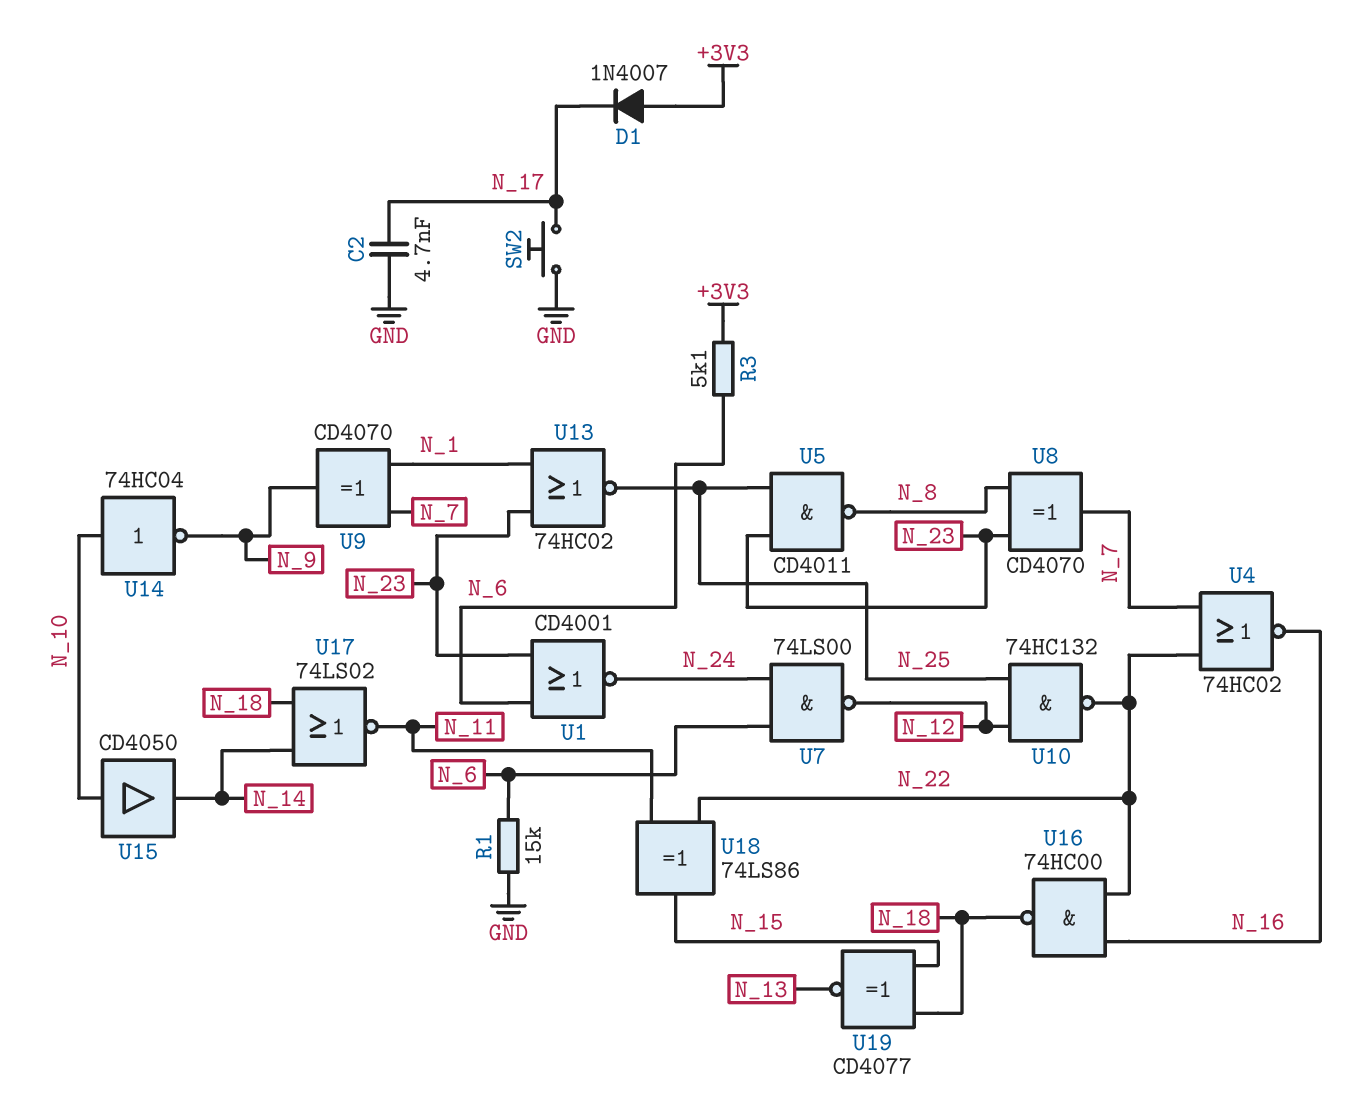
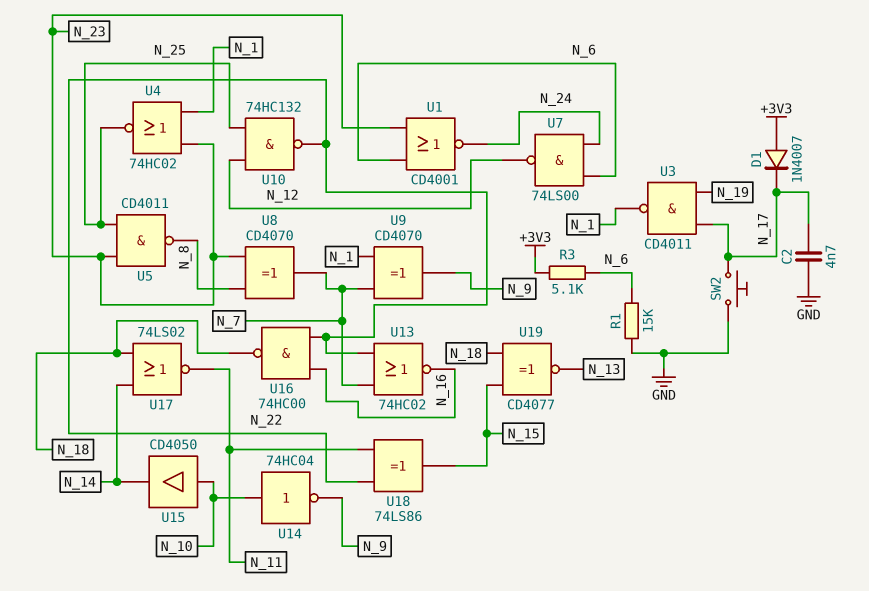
U3: none -> NAND CD4011 (in N_17, in N_19, out N_1)
U4: NOR 74HC02 (in N_7, in N_22, out N_16) -> NOR 74HC02 (in N_1, in N_23, out N_25)
U13: NOR 74HC02 (in N_1, in N_23, out N_25) -> NOR 74HC02 (in N_7, in N_22, out N_16)

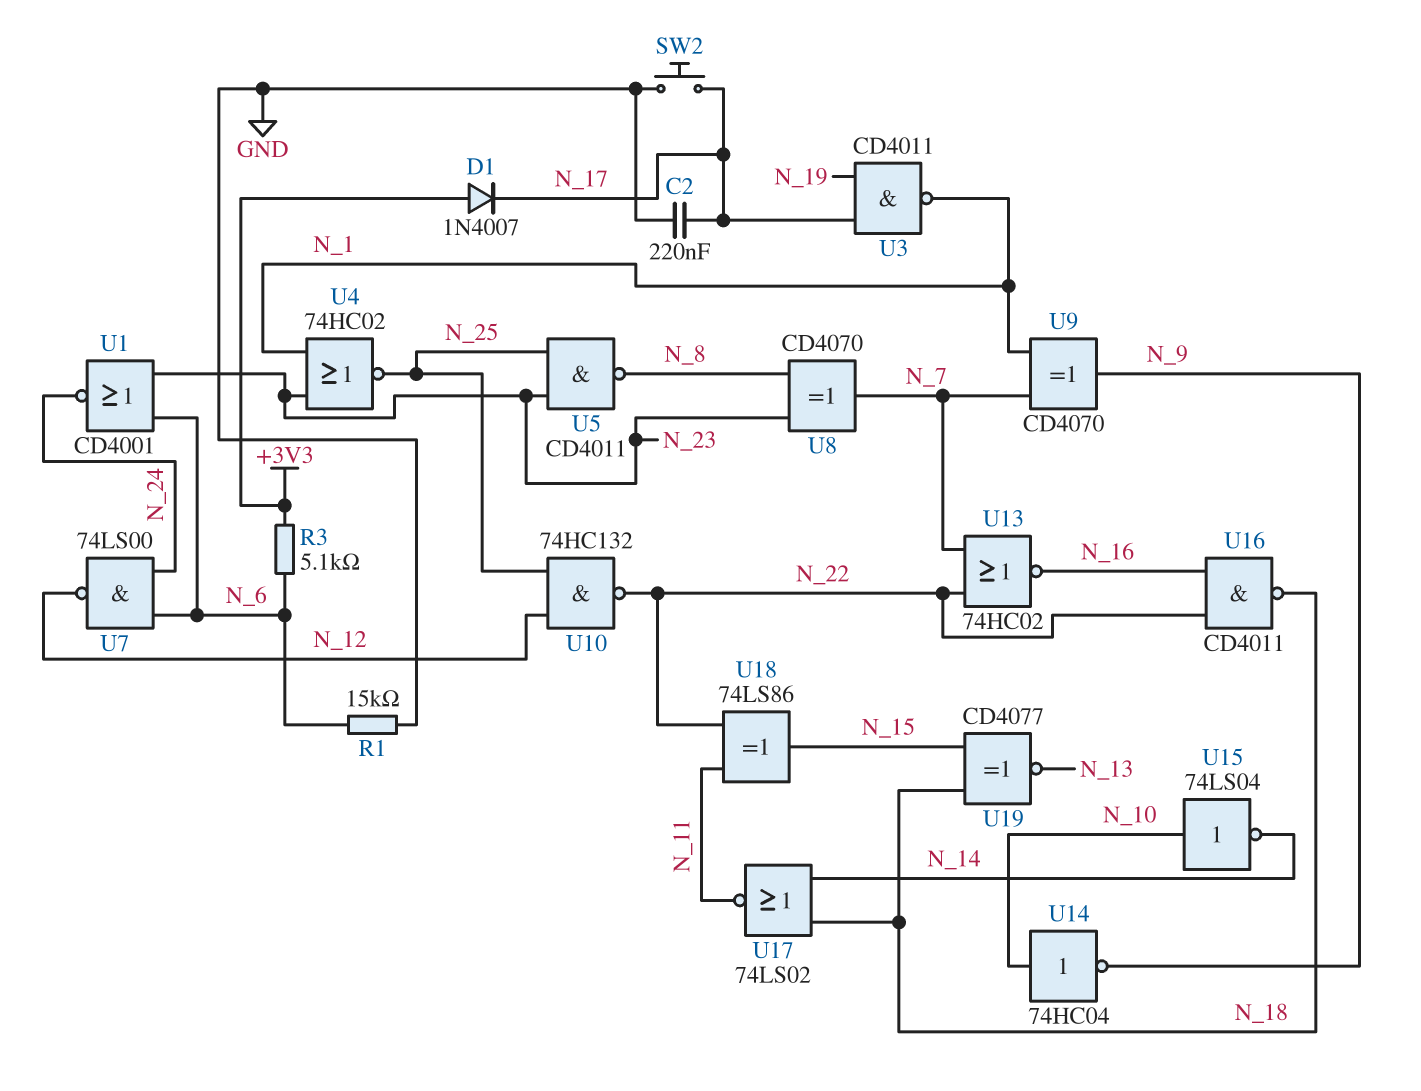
C2: 4.7nF (GND, N_17) -> 220nF (GND, N_17)
U15: buffer CD4050 (in N_10, out N_14) -> NOT 74LS04 (in N_10, out N_14)
U16: NAND 74HC00 (in N_16, in N_22, out N_18) -> NAND CD4011 (in N_16, in N_22, out N_18)

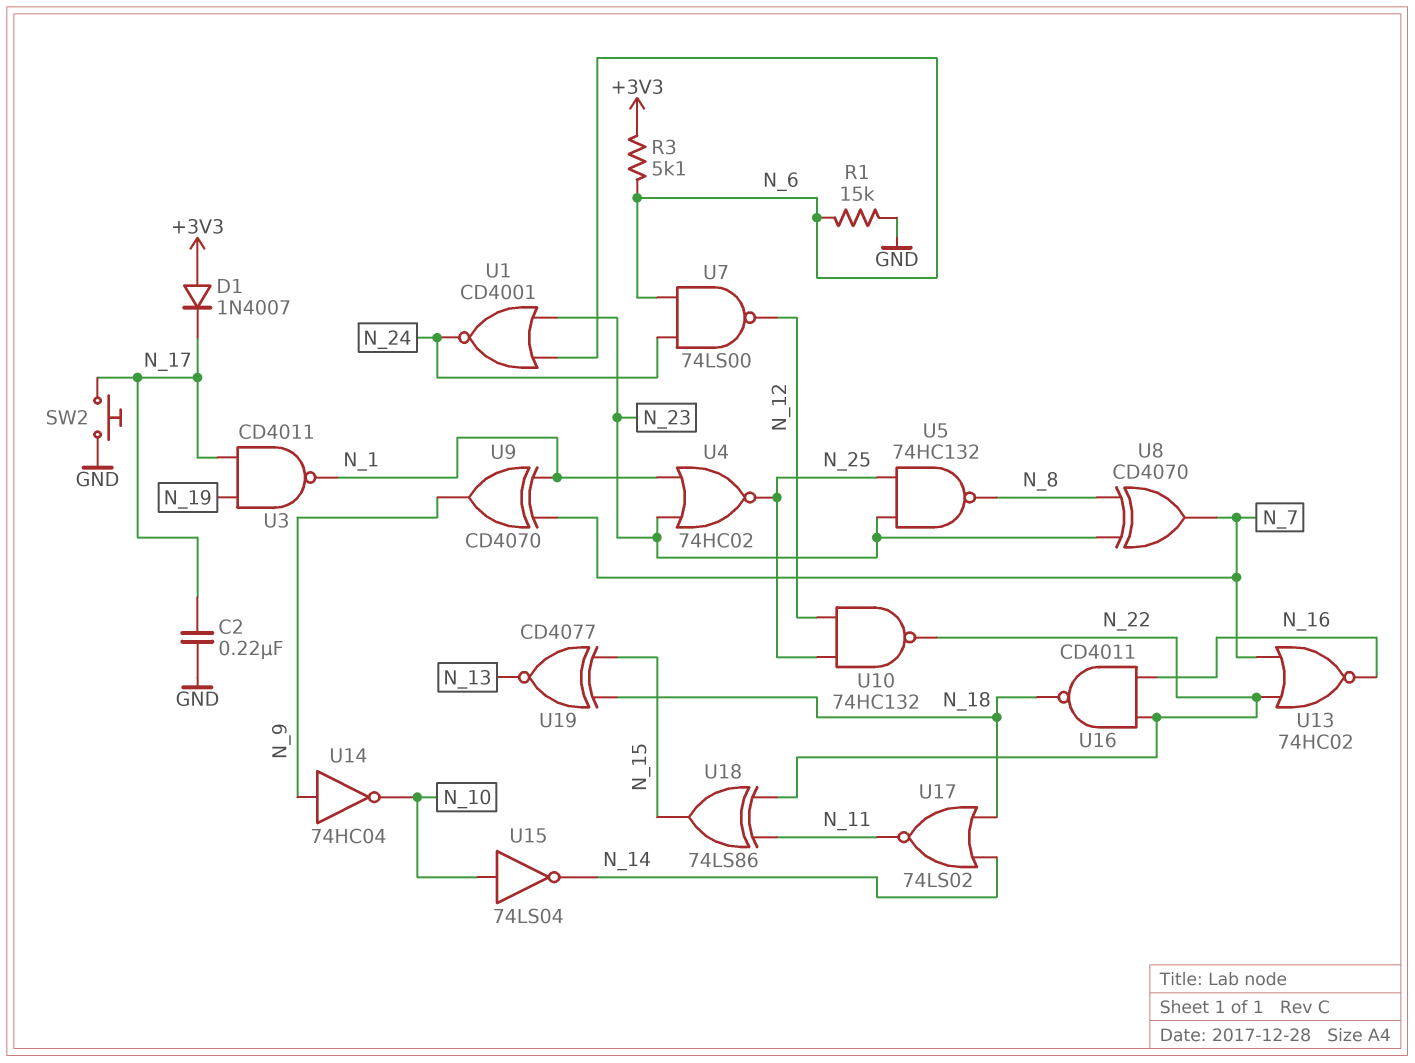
U5: NAND CD4011 (in N_23, in N_25, out N_8) -> NAND 74HC132 (in N_23, in N_25, out N_8)
U14: NOT 74HC04 (in N_10, out N_9) -> NOT 74HC04 (in N_9, out N_10)

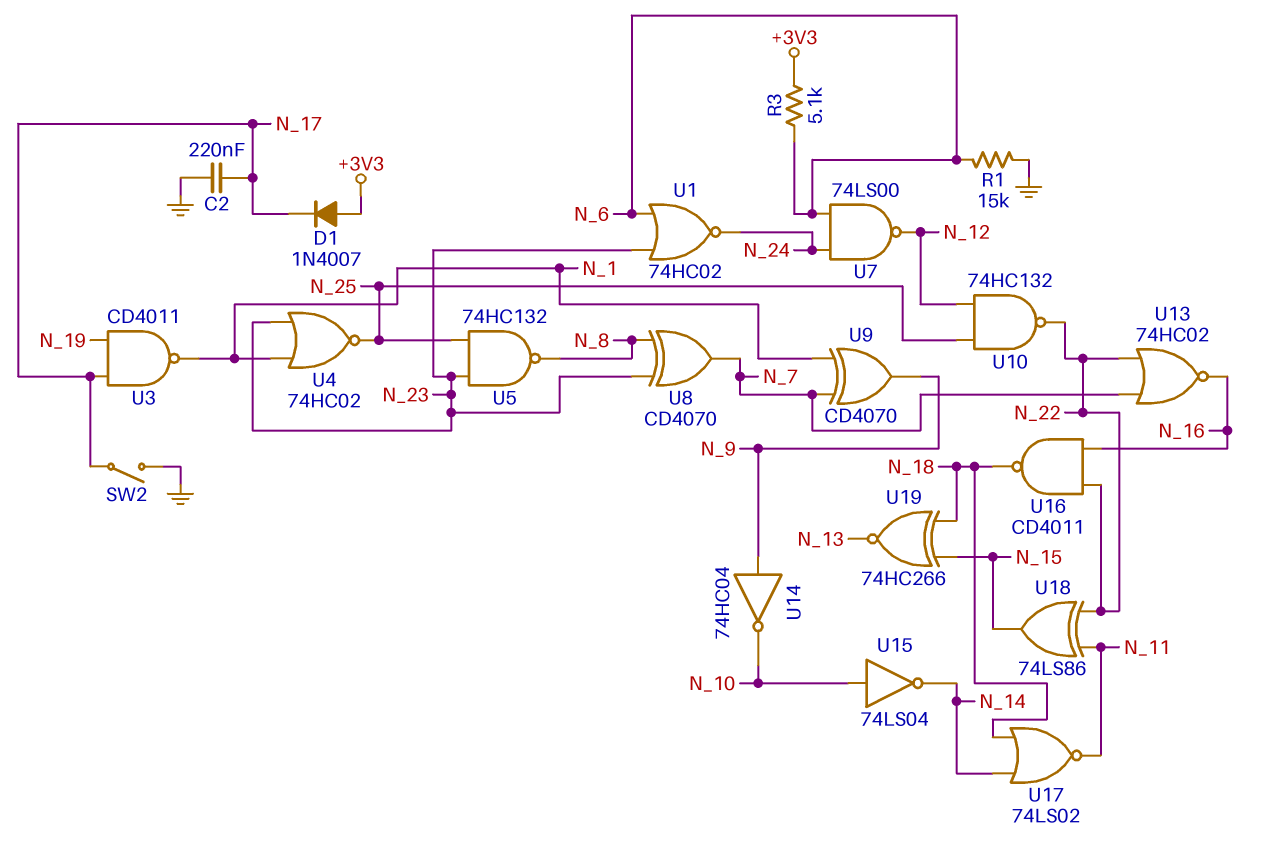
SW2: button (GND, N_17) -> switch (GND, N_17)
U1: NOR CD4001 (in N_6, in N_23, out N_24) -> NOR 74HC02 (in N_6, in N_23, out N_24)
U19: XNOR CD4077 (in N_15, in N_18, out N_13) -> XNOR 74HC266 (in N_15, in N_18, out N_13)

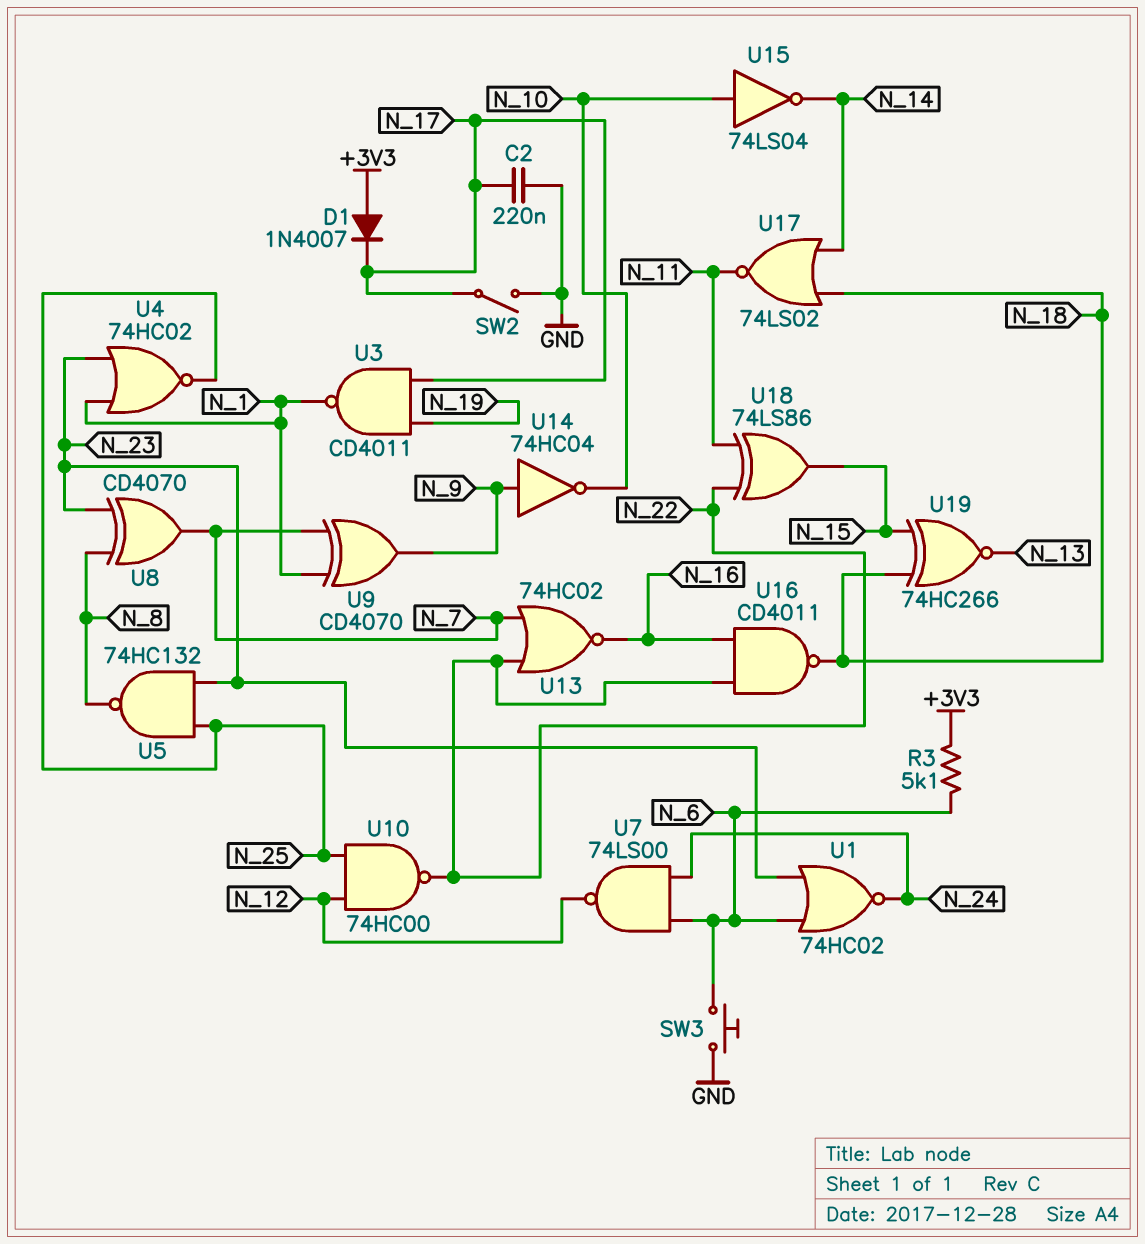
R1: 15k (GND, N_6) -> none
SW3: none -> button (GND, N_6)
U10: NAND 74HC132 (in N_12, in N_25, out N_22) -> NAND 74HC00 (in N_12, in N_25, out N_22)

